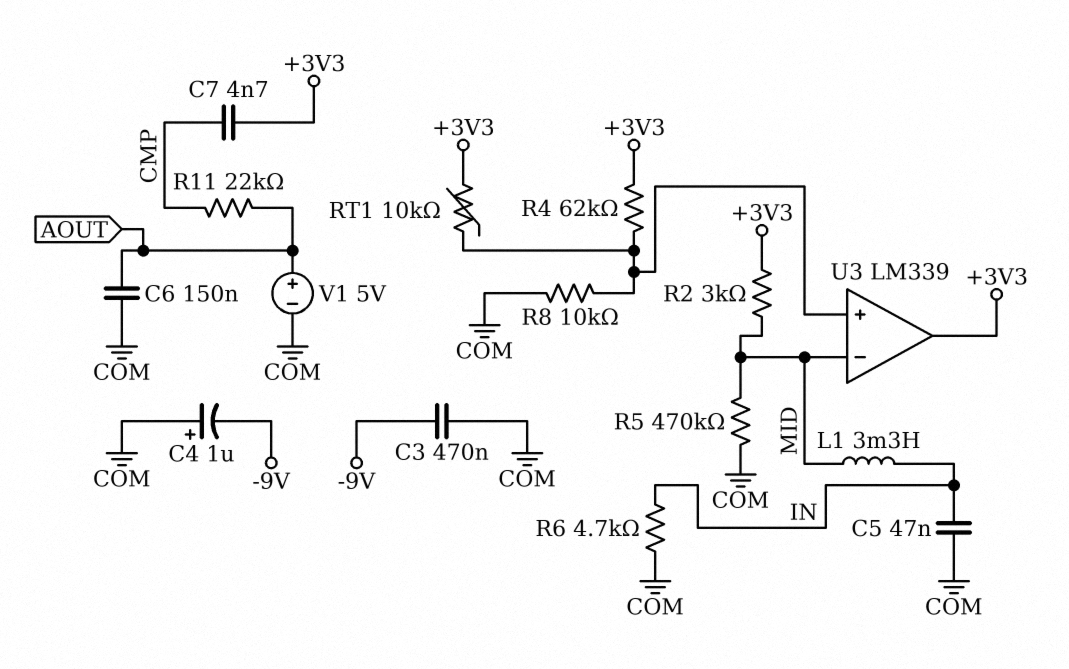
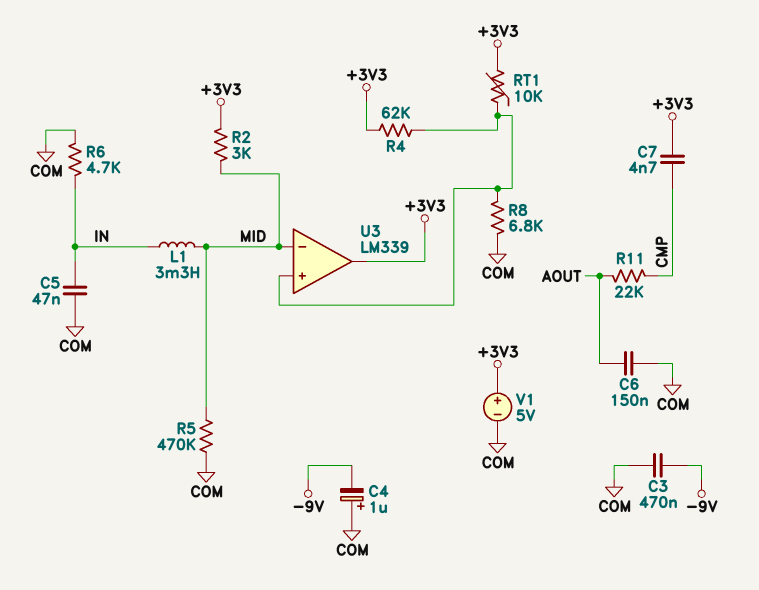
R8: 10k (COM, U3/in+) -> 6.8k (COM, U3/in+)
V1: 5V (plus AOUT, minus COM) -> 5V (plus +3V3, minus COM)

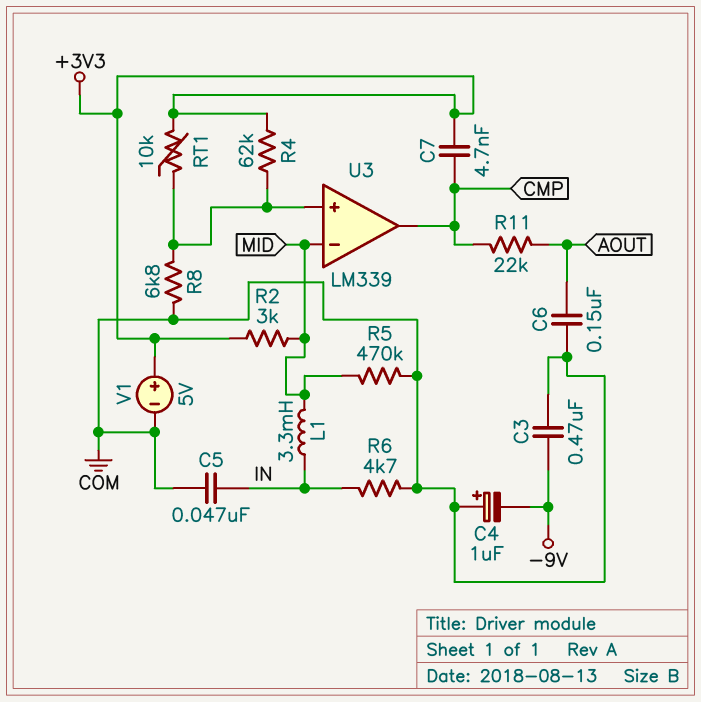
U3 pin out: +3V3 -> CMP

